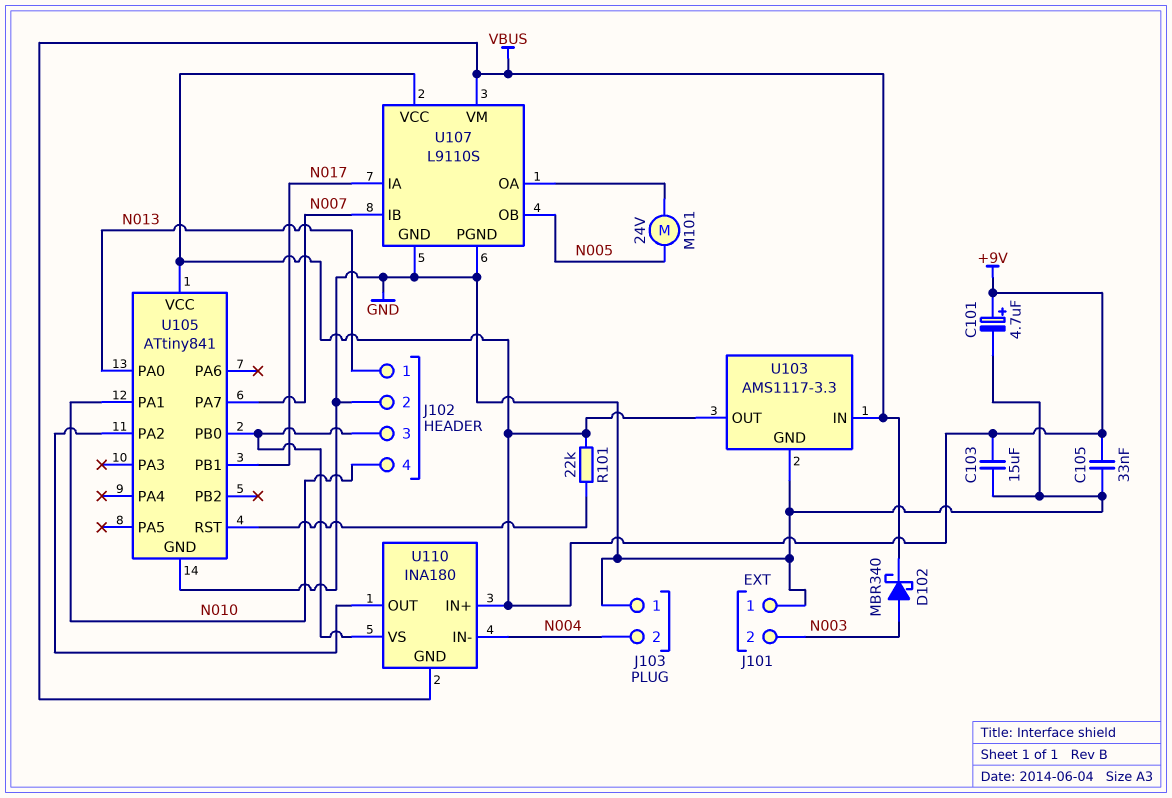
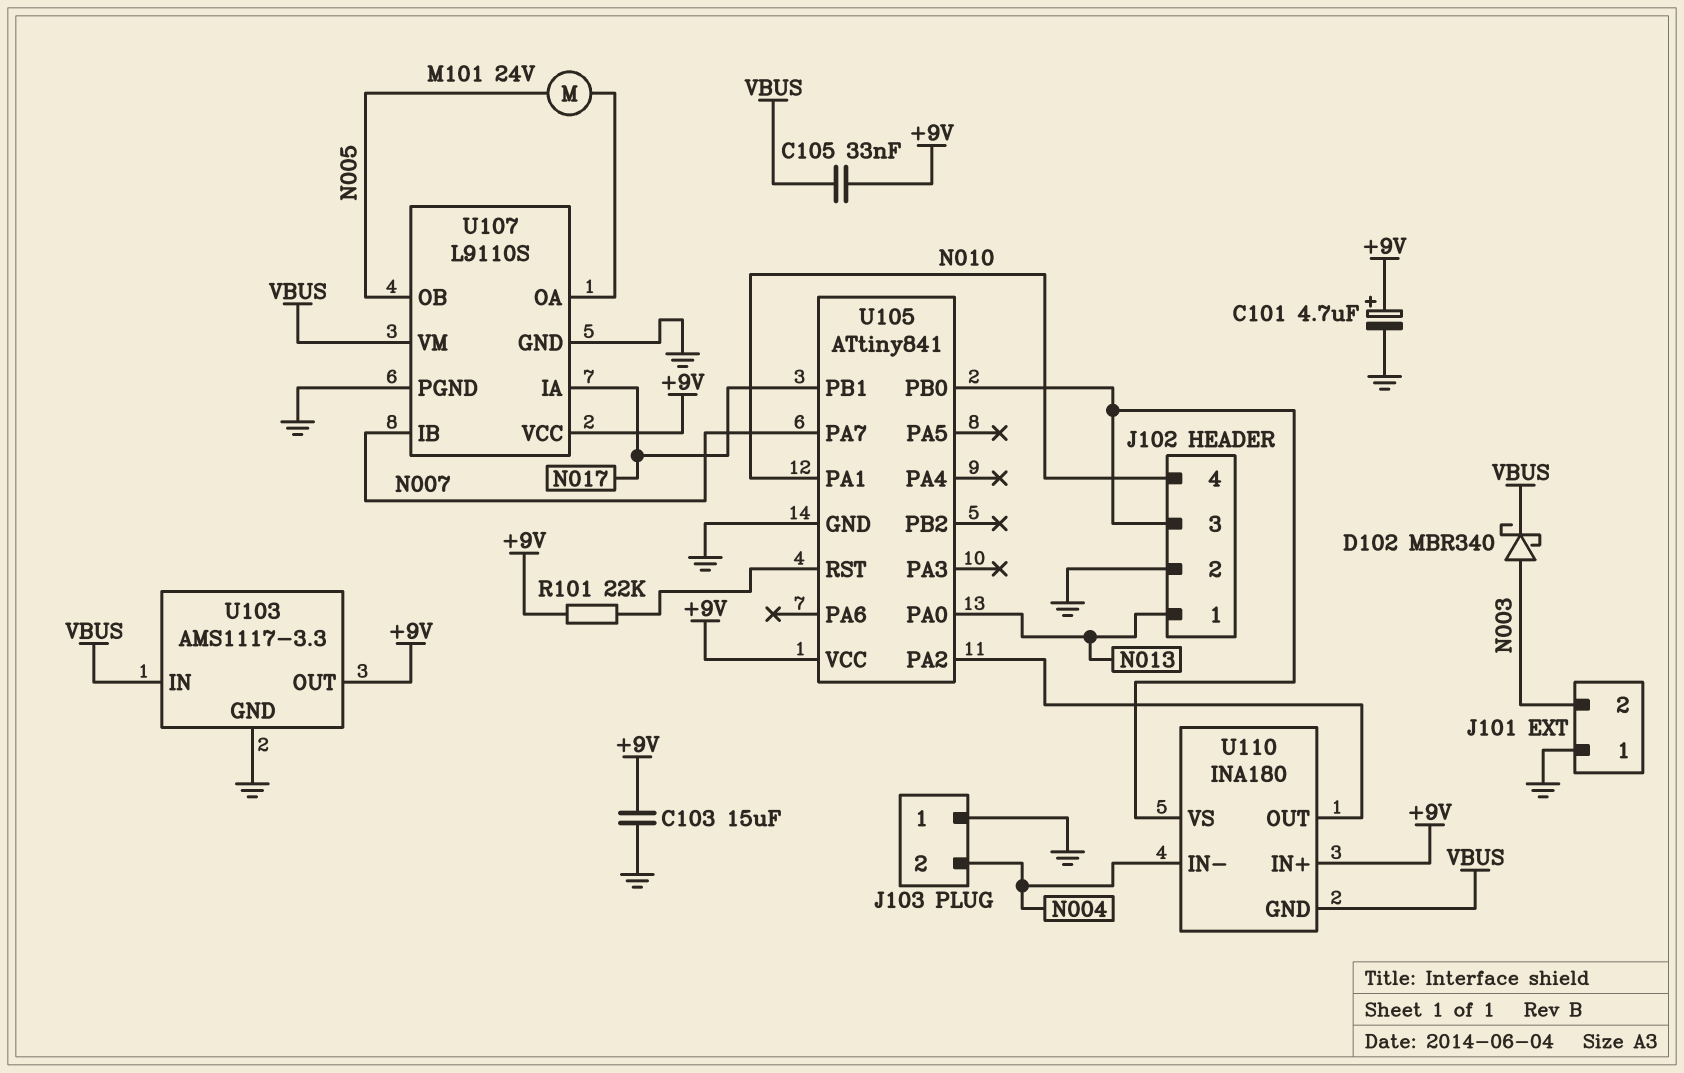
C105: 33nF (+9V, GND) -> 33nF (+9V, VBUS)

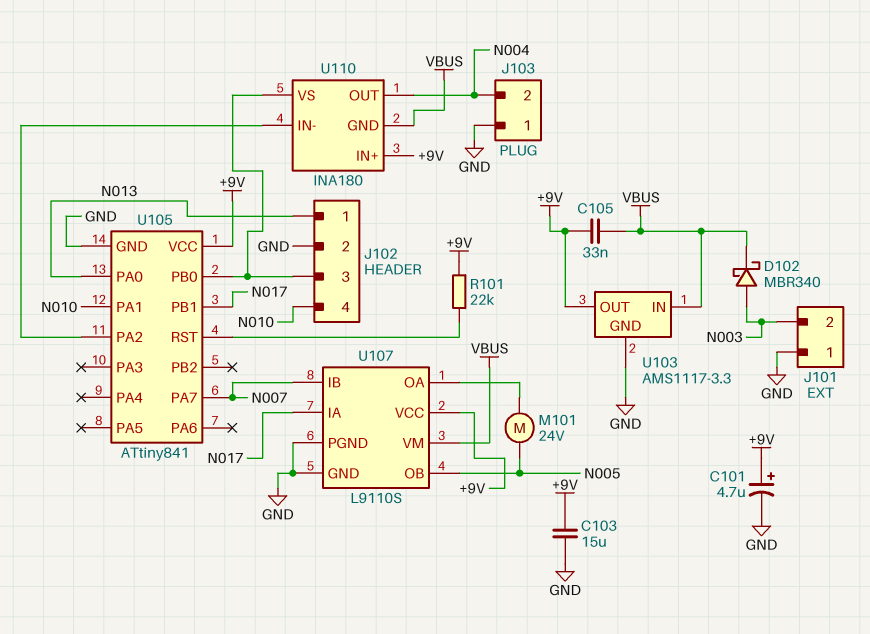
U110 pin IN-: N004 -> U105/PA2
U110 pin OUT: U105/PA2 -> N004

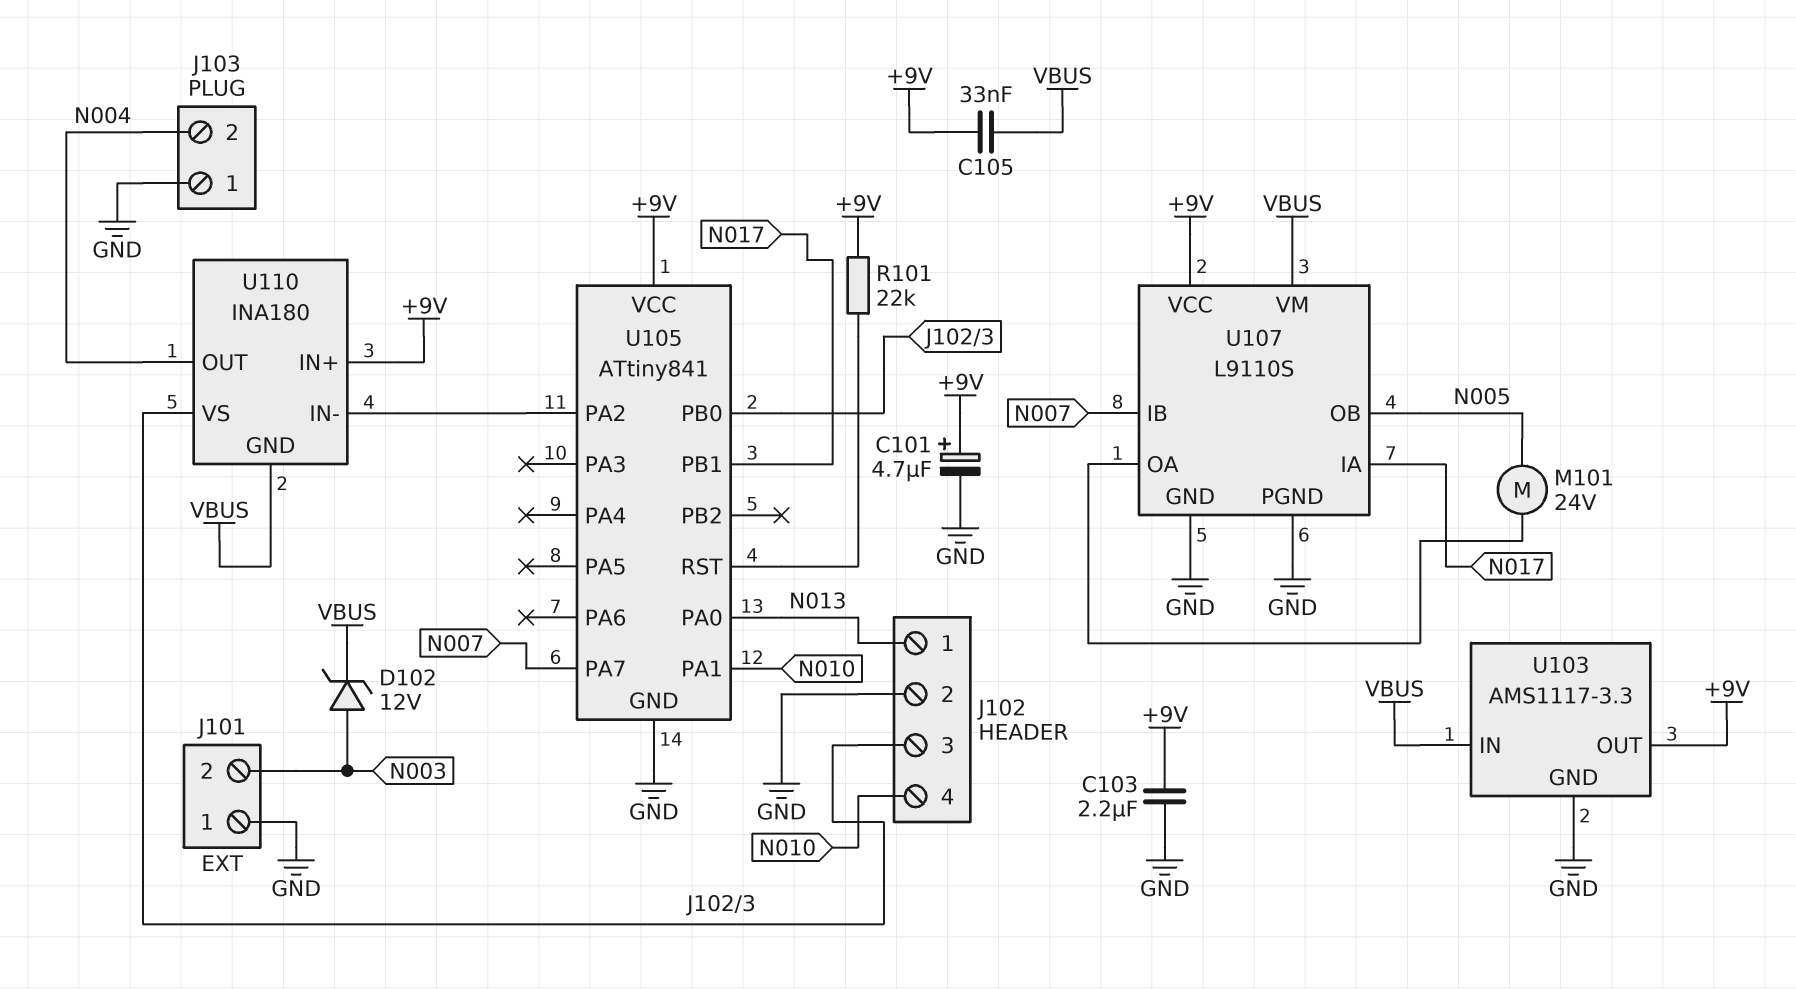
C103: 15uF (+9V, GND) -> 2.2uF (+9V, GND)
D102: schottky MBR340 (A N003, K VBUS) -> zener 12V (A N003, K VBUS)

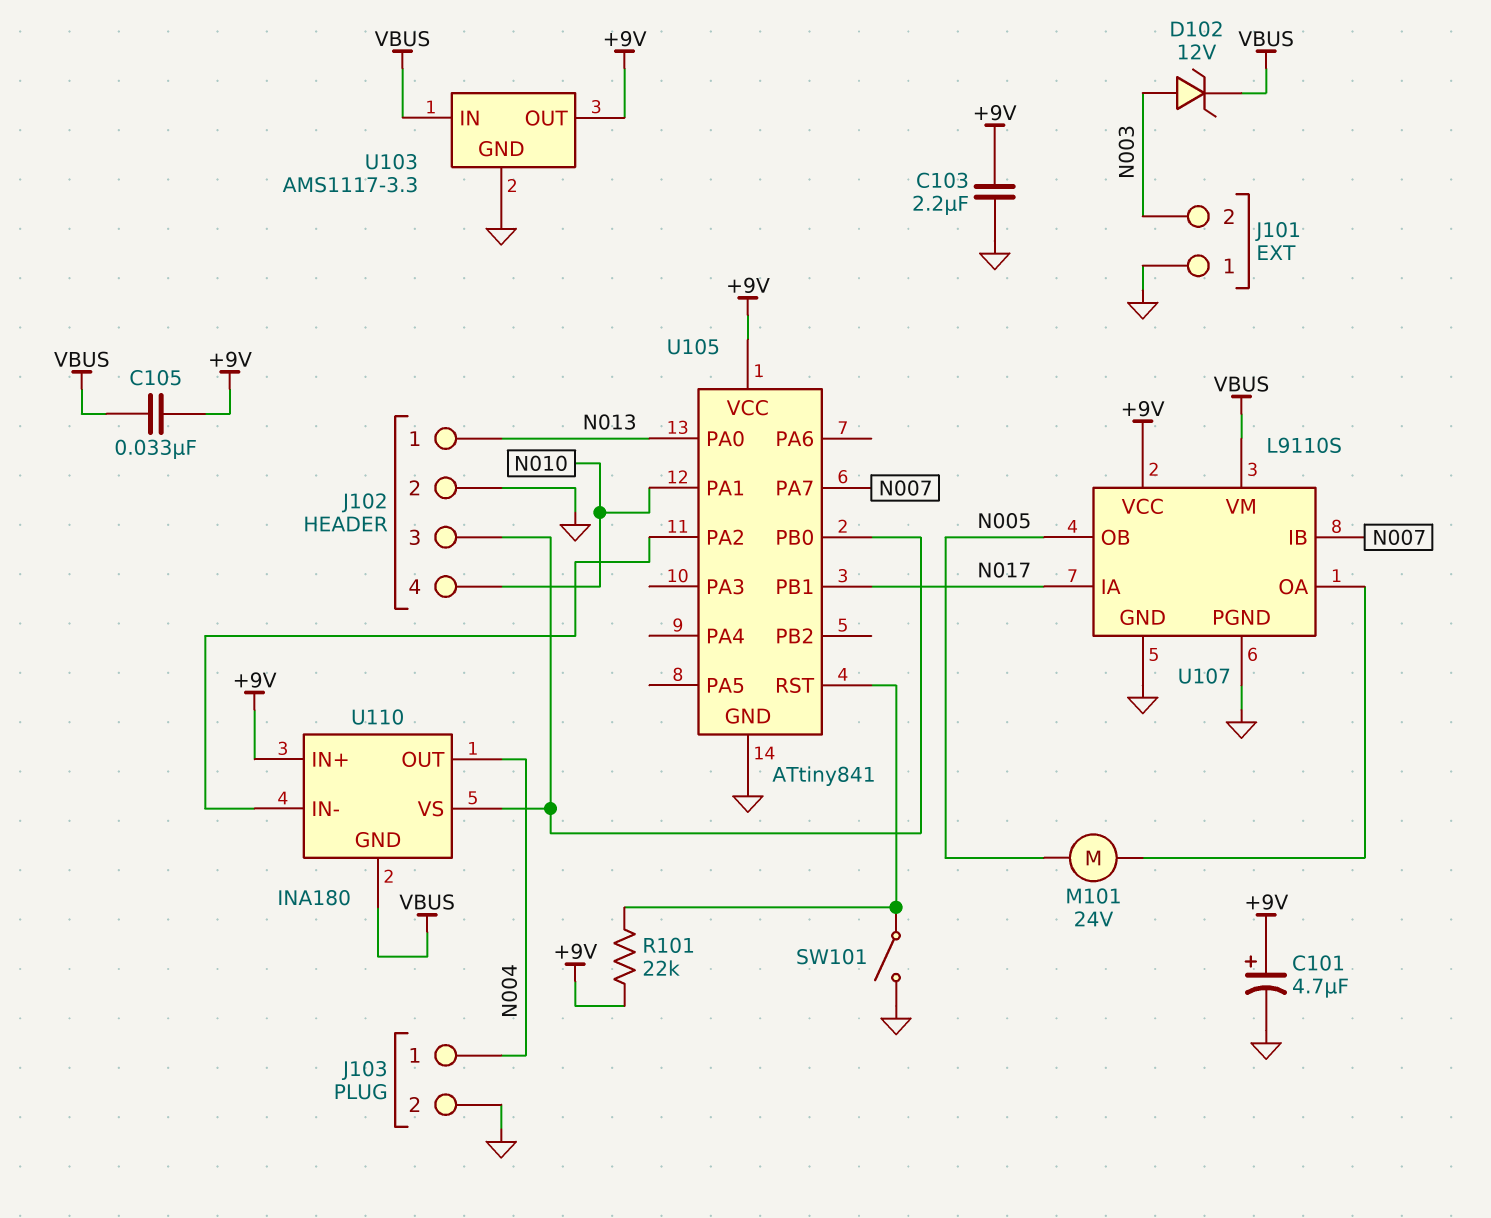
J103 pin 1: GND -> N004
J103 pin 2: N004 -> GND
SW101: none -> switch (GND, U105/RST)

